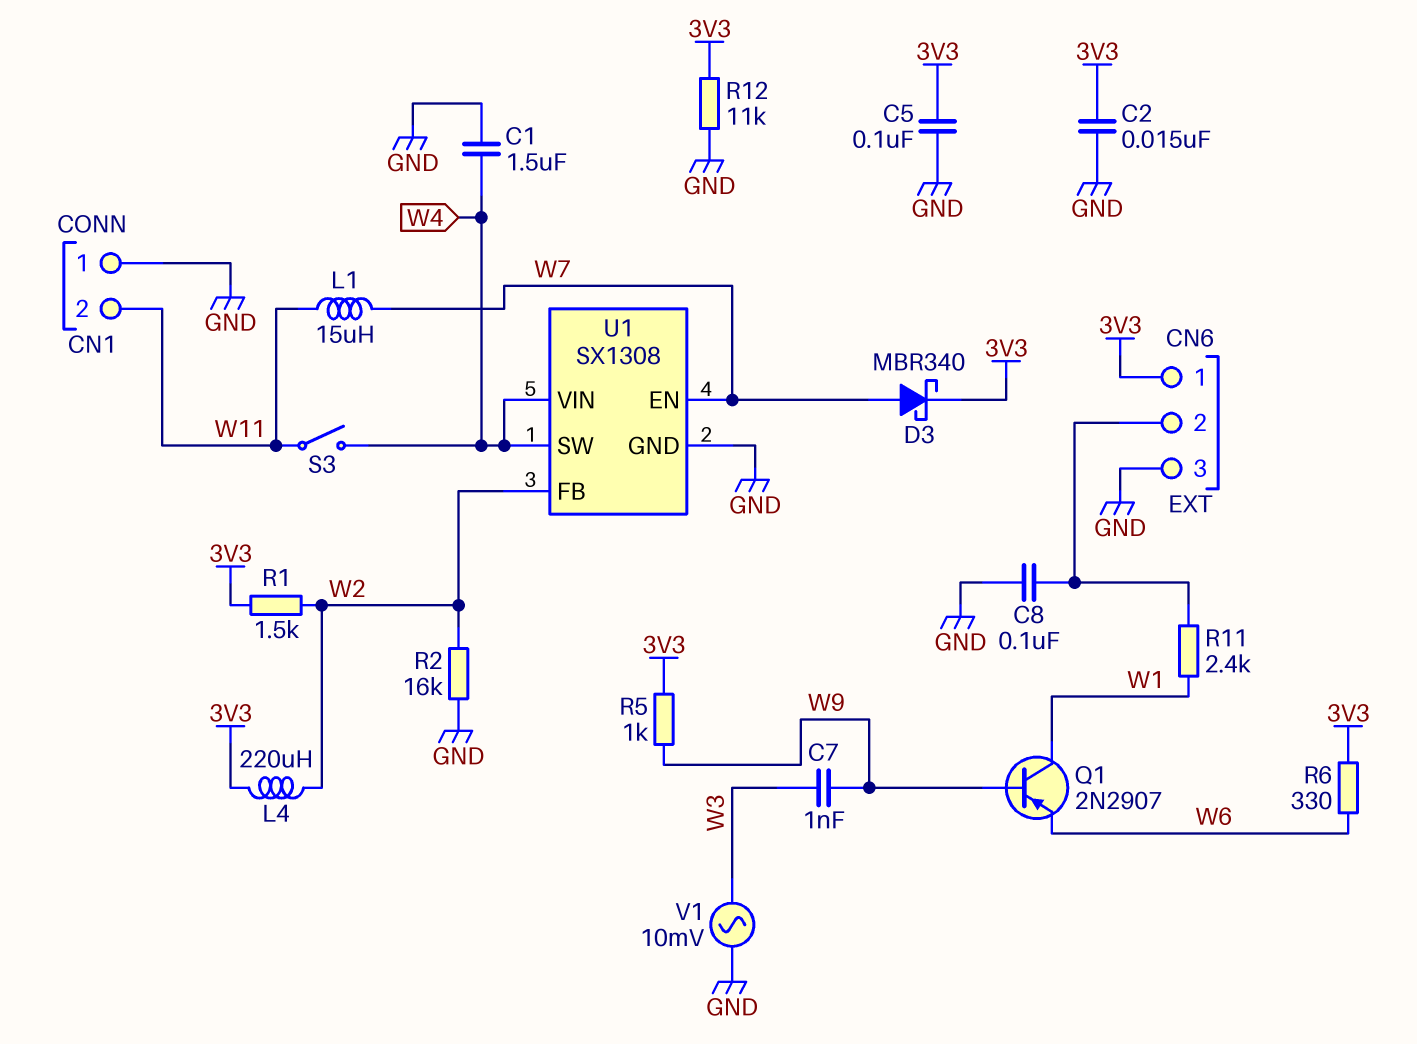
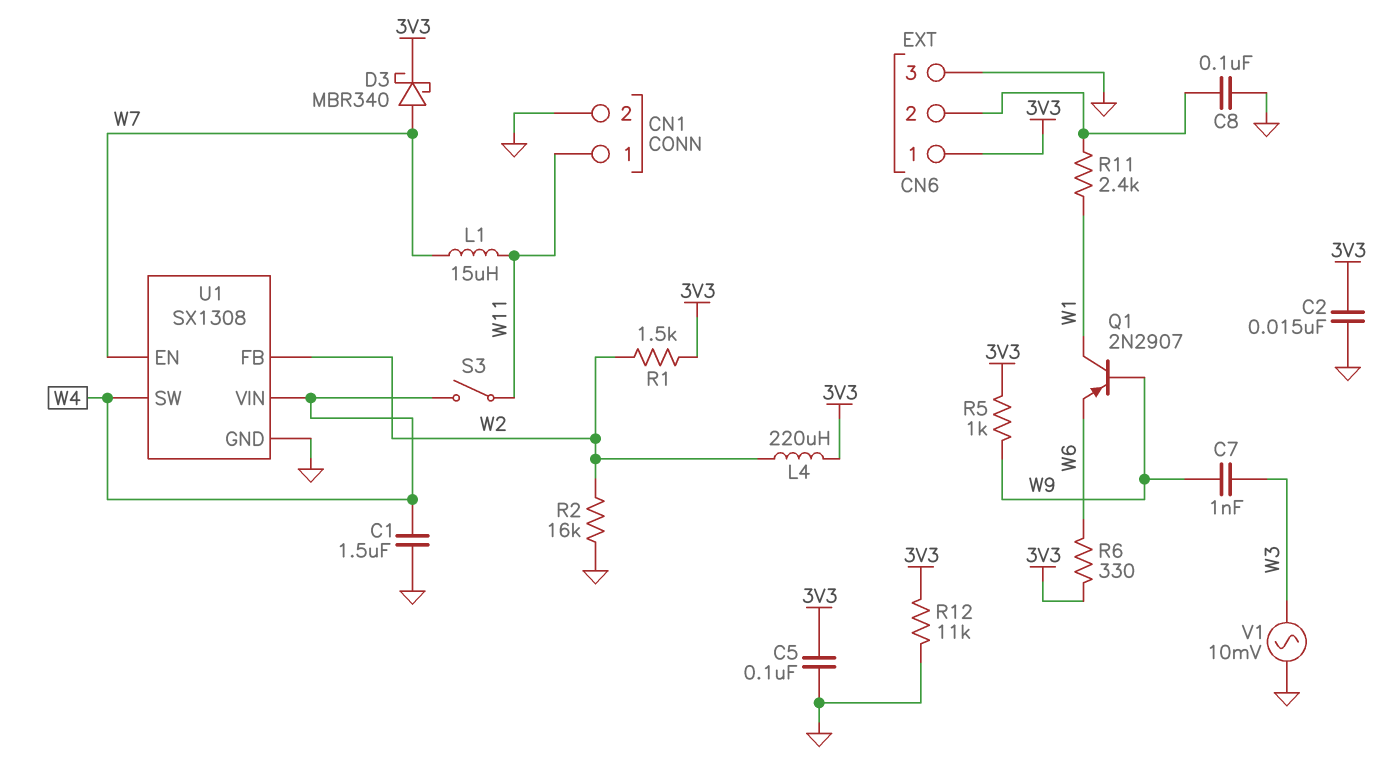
CN1 pin 1: GND -> W11
CN1 pin 2: W11 -> GND

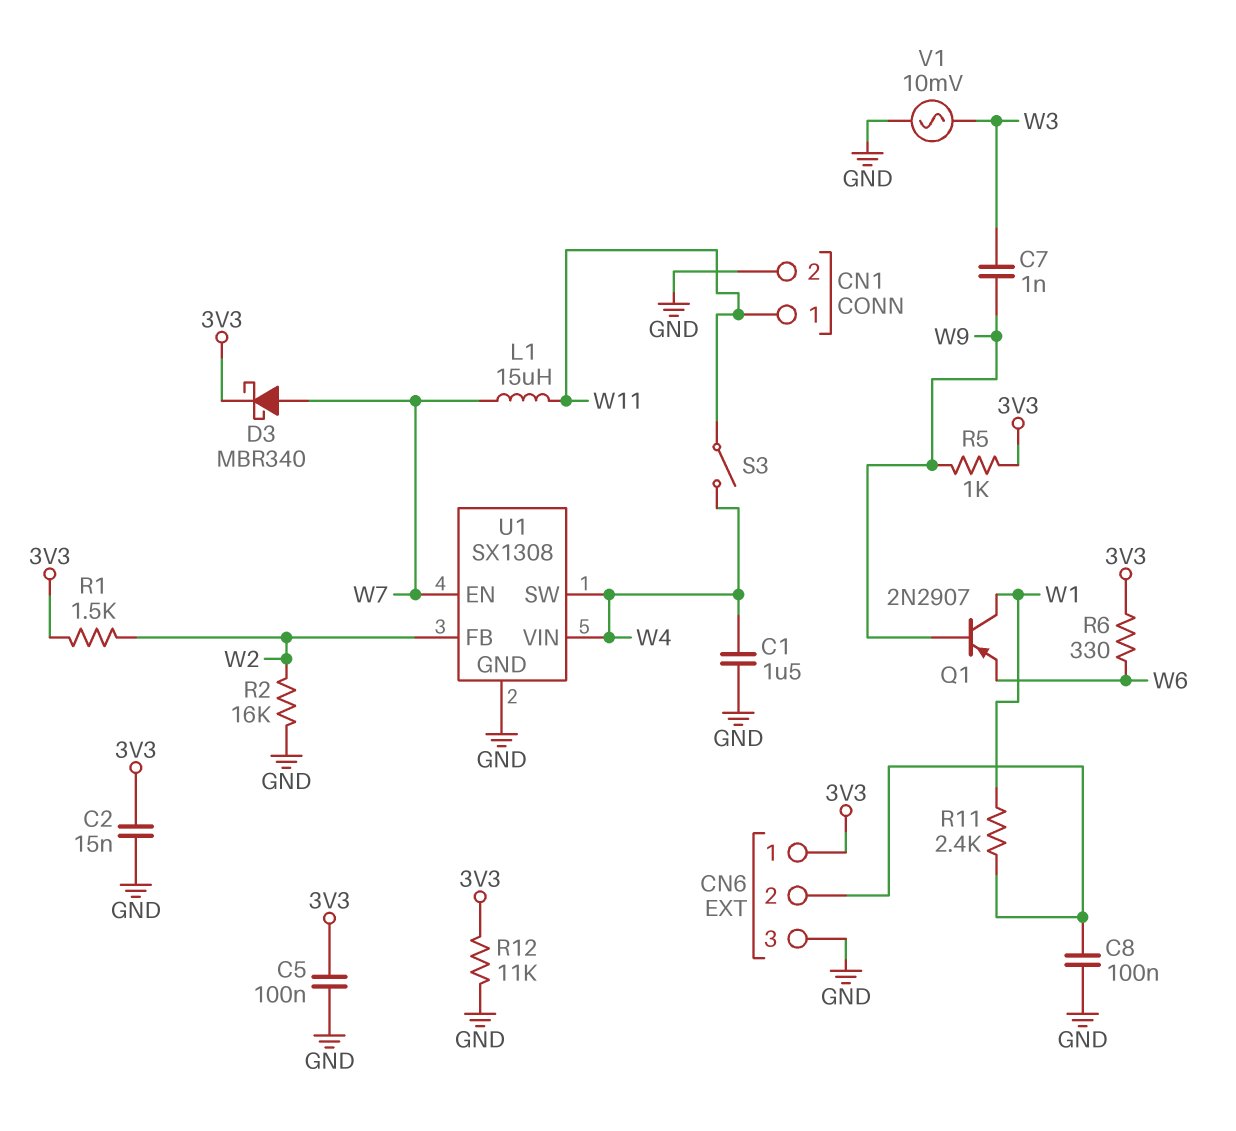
L4: 220uH (3V3, W2) -> none

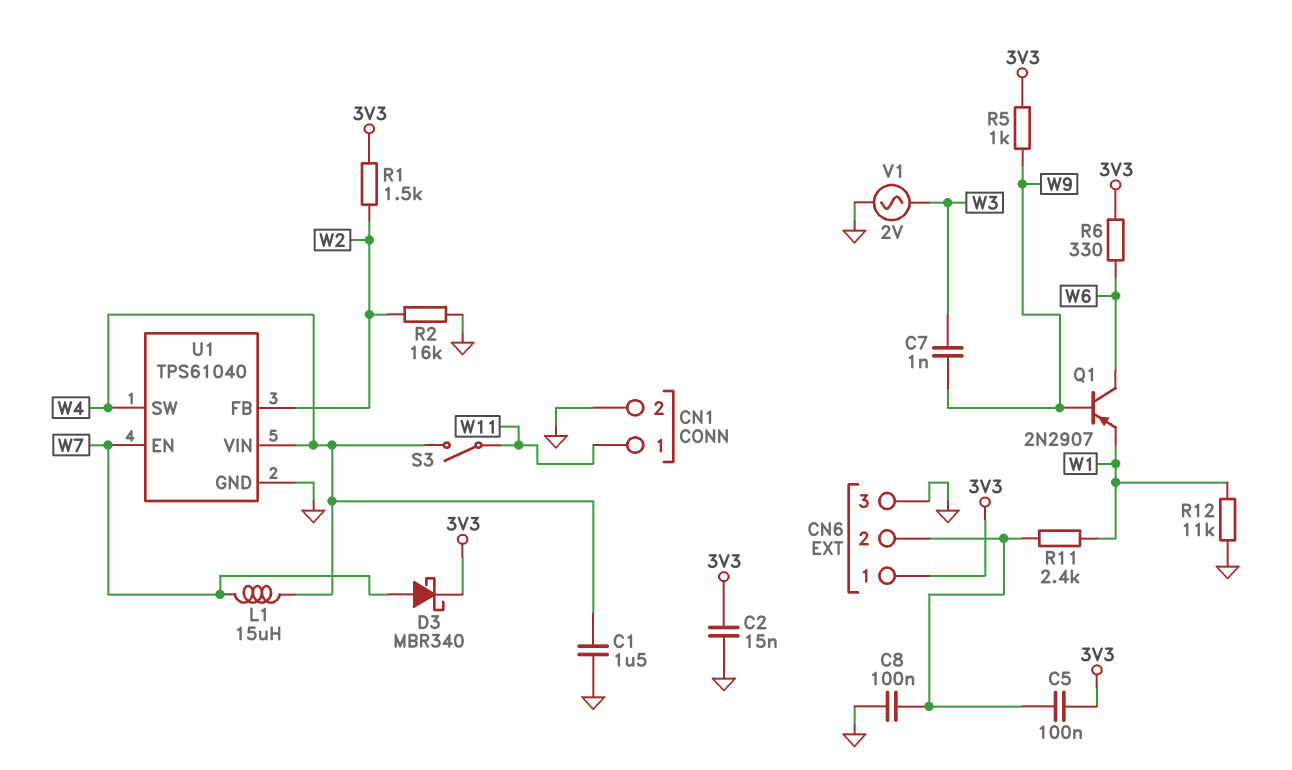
C5: 100nF (3V3, GND) -> 100nF (3V3, CN6/2)
L1: 15uH (W7, W11) -> 15uH (W4, W7)
Q1: PNP 2N2907 (B W9, C W1, E W6) -> PNP 2N2907 (B W9, C W6, E W1)
R12: 11k (3V3, GND) -> 11k (GND, W1)
U1: SX1308 -> TPS61040
V1: AC 10mV (GND, W3) -> AC 2V (GND, W3)

